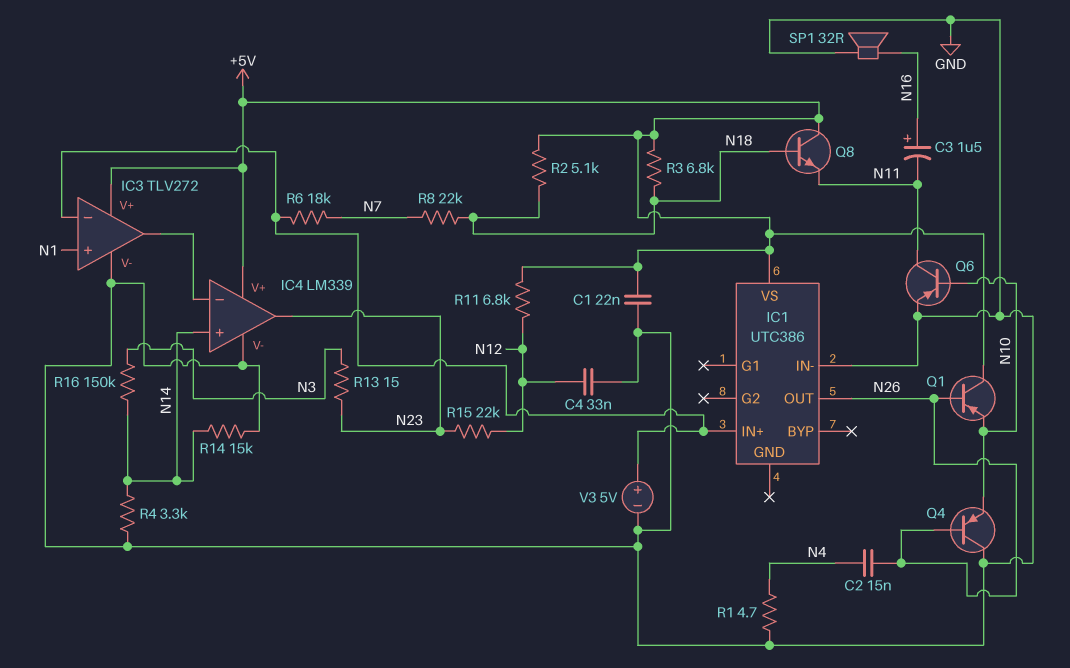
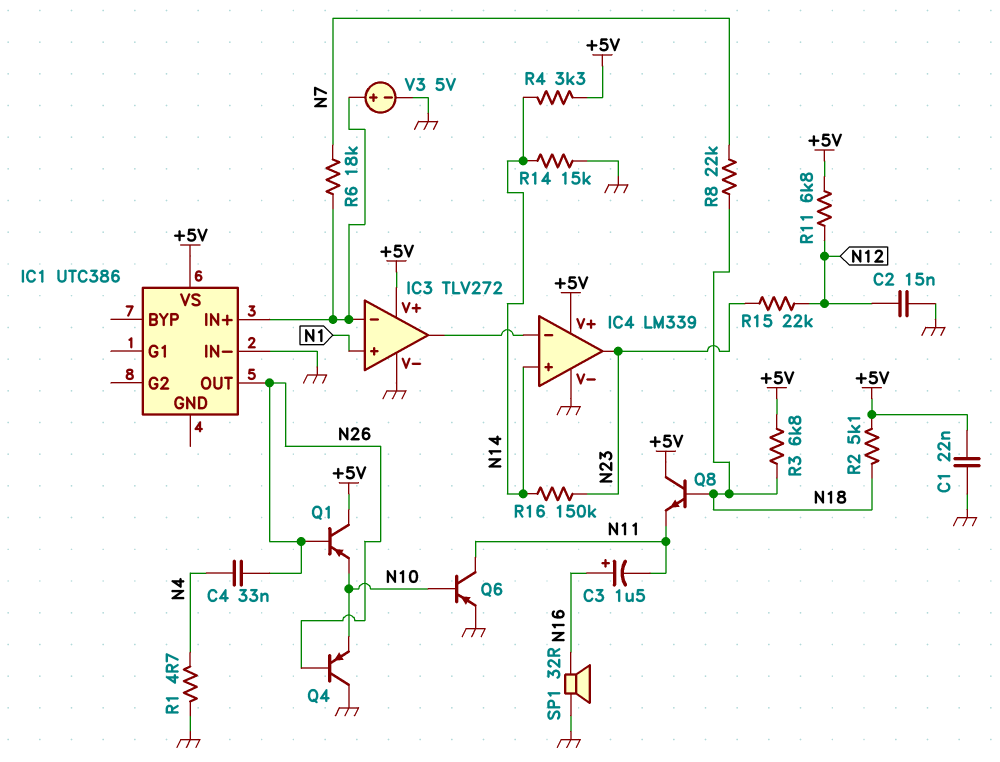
C2: 15nF (N4, N26) -> 15nF (GND, N12)
C4: 33nF (GND, N12) -> 33nF (N4, N26)
R4: 3.3k (GND, N14) -> 3.3k (+5V, N14)
R13: 15 (N3, N23) -> none
R16: 150k (N3, N14) -> 150k (N14, N23)

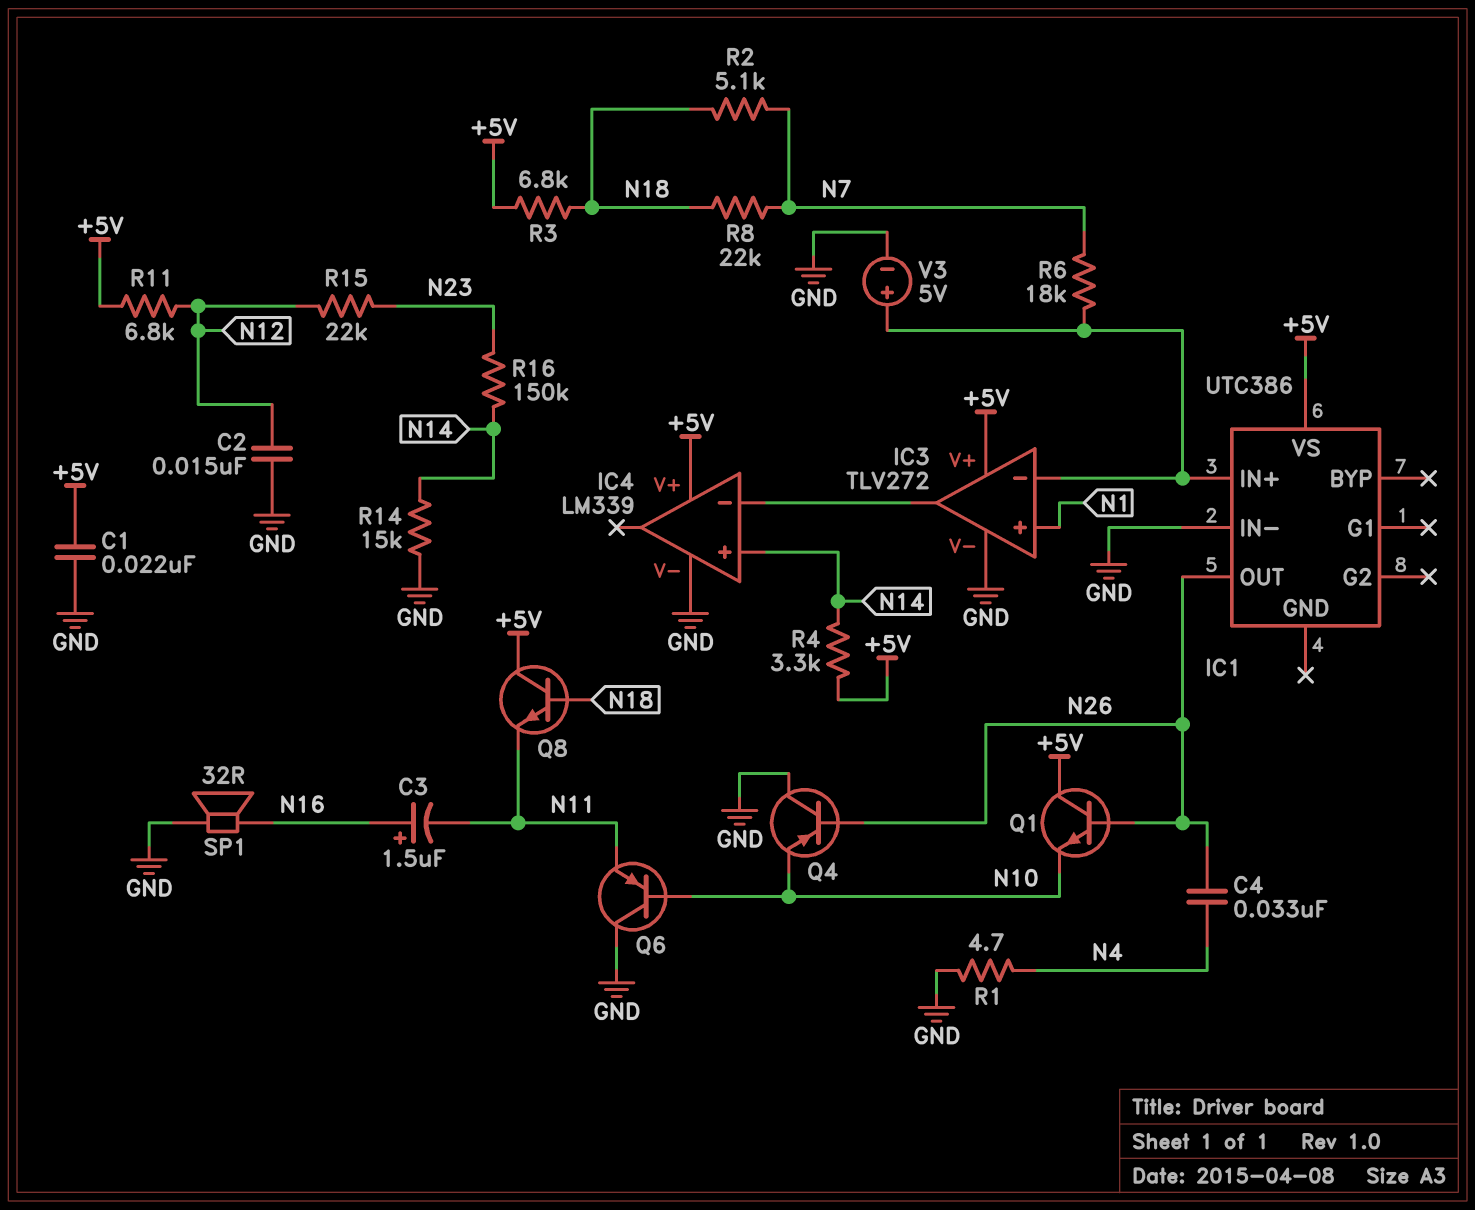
IC4 pin out: N23 -> none
Q1: PNP (B N26, C +5V, E N10) -> NPN (B N26, C +5V, E N10)
Q6: PNP (B N10, C N11, E GND) -> PNP (B N10, C GND, E N11)
R2: 5.1k (+5V, N18) -> 5.1k (N7, N18)

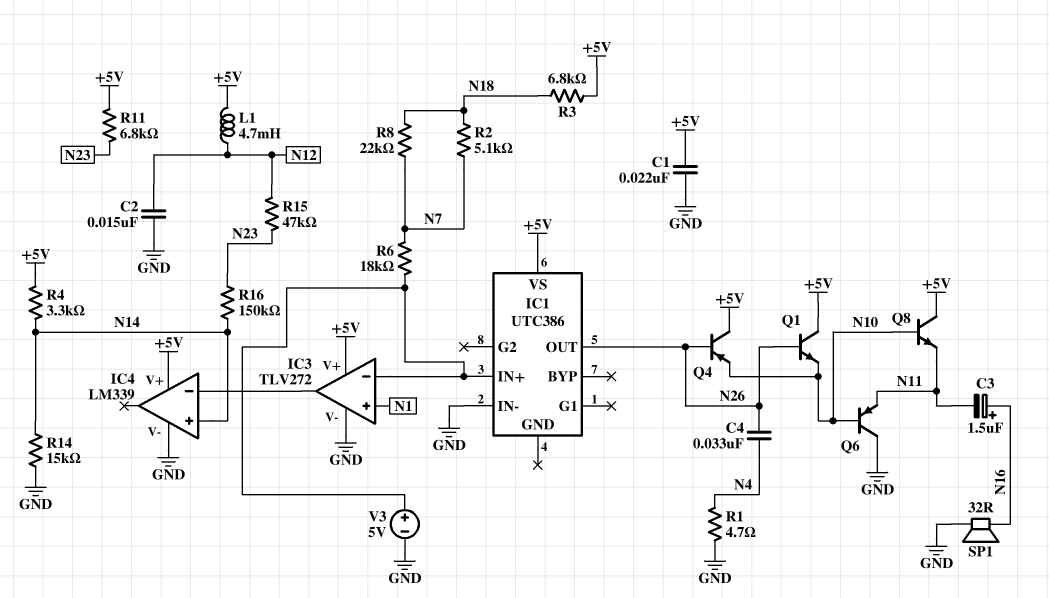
L1: none -> 4.7mH (+5V, N12)
Q4: PNP (B N26, C GND, E N10) -> PNP (B N26, C +5V, E N10)
Q8: NPN (B N18, C +5V, E N11) -> NPN (B N10, C +5V, E N11)
R11: 6.8k (+5V, N12) -> 6.8k (+5V, N23)
R15: 22k (N12, N23) -> 47k (N12, N23)

